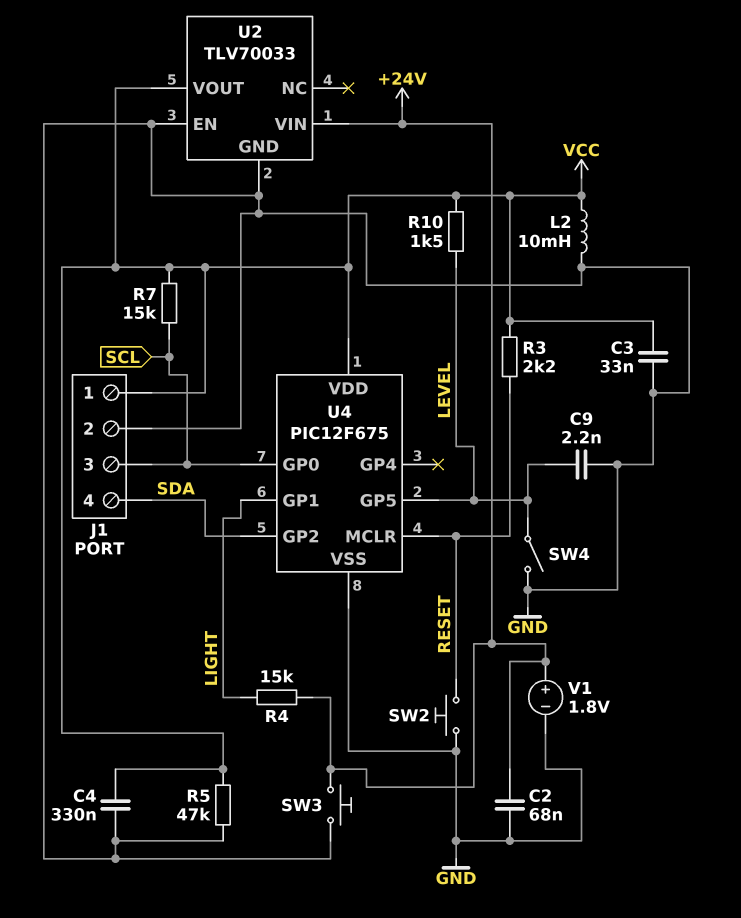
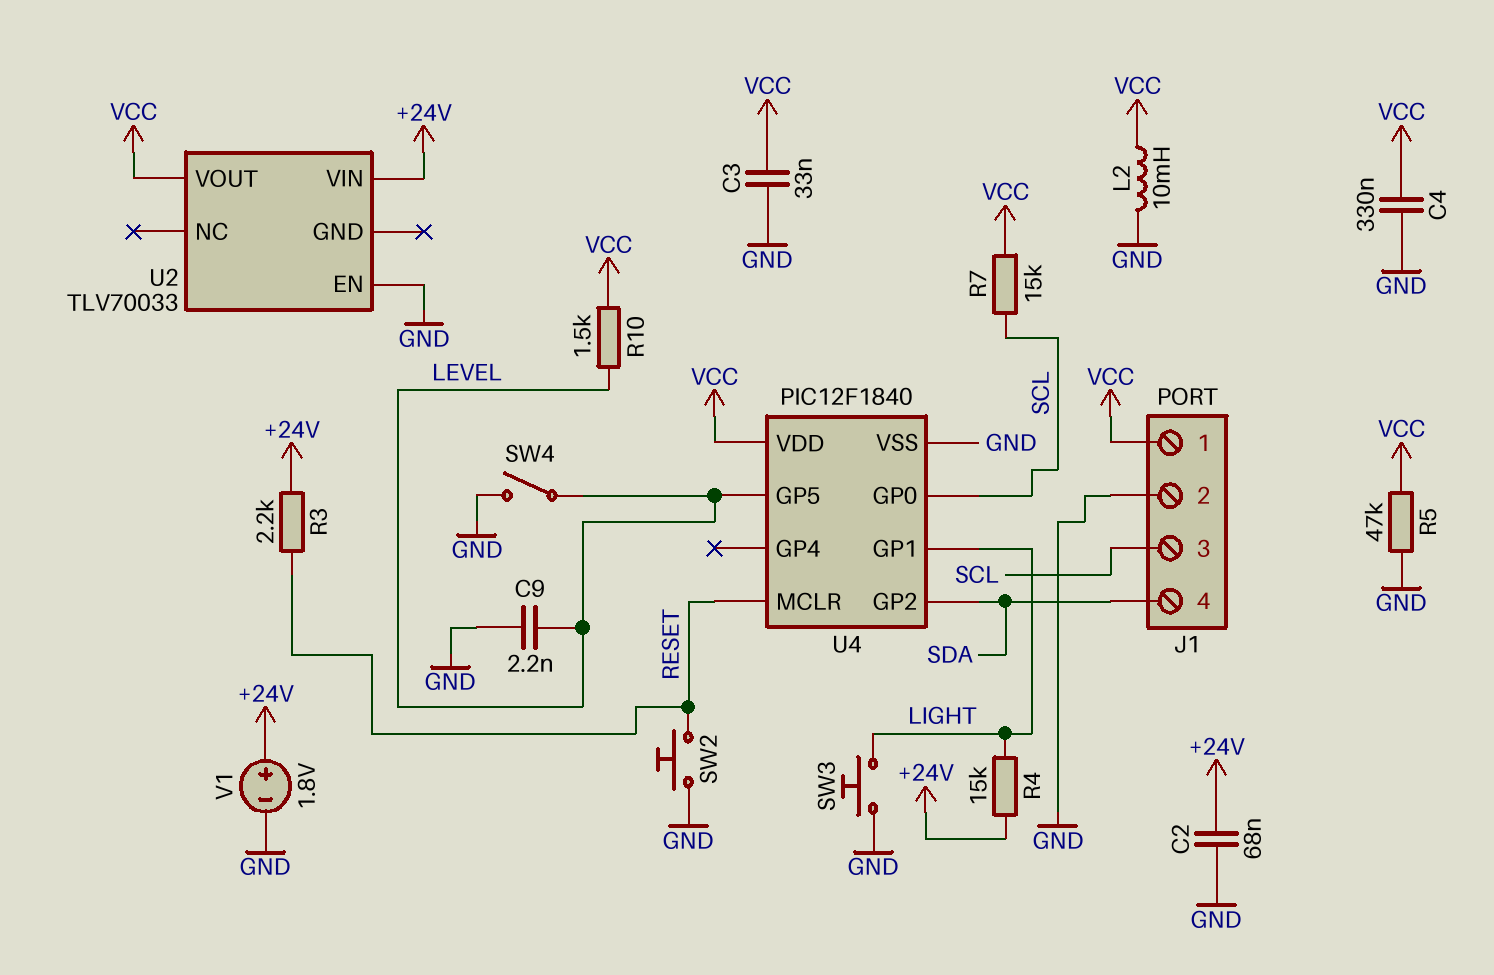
R3: 2.2k (RESET, VCC) -> 2.2k (+24V, RESET)
SW3: button (+24V, GND) -> button (GND, LIGHT)
U2 pin GND: GND -> none
U4: PIC12F675 -> PIC12F1840

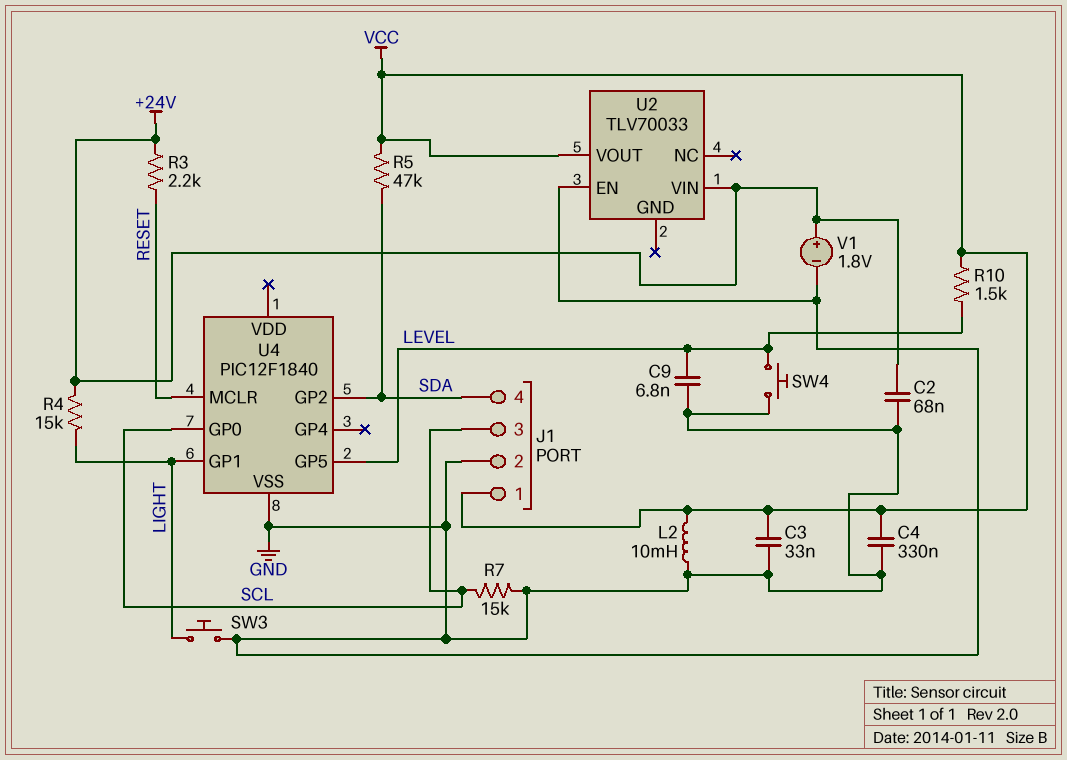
C9: 2.2nF (GND, LEVEL) -> 6.8nF (GND, LEVEL)
R5: 47k (GND, VCC) -> 47k (SDA, VCC)
R7: 15k (SCL, VCC) -> 15k (GND, SCL)
SW2: button (GND, RESET) -> none
SW4: switch (GND, LEVEL) -> button (GND, LEVEL)
U4 pin VDD: VCC -> none

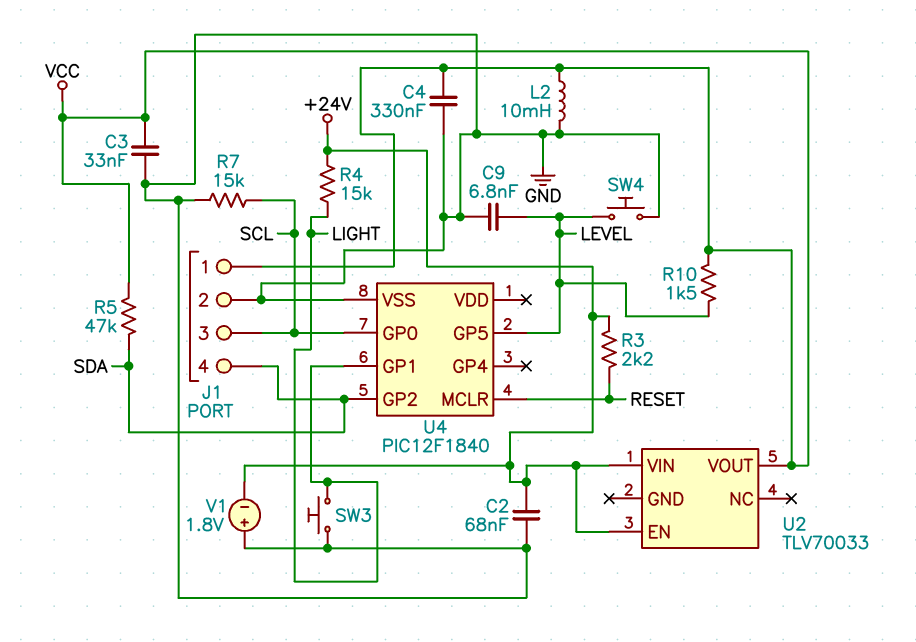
U2 pin EN: GND -> +24V
V1: 1.8V (plus +24V, minus GND) -> 1.8V (plus GND, minus +24V)

